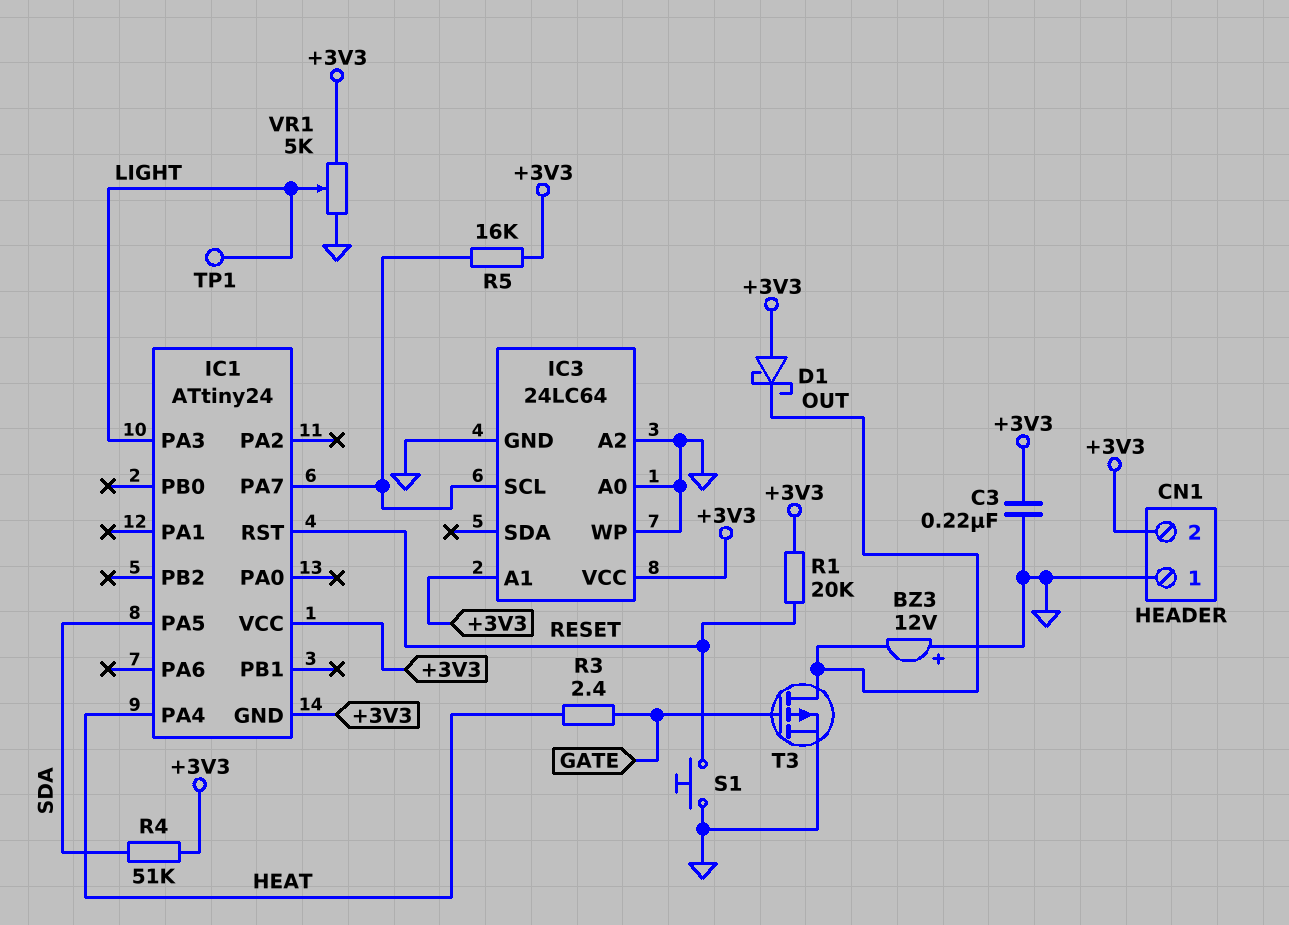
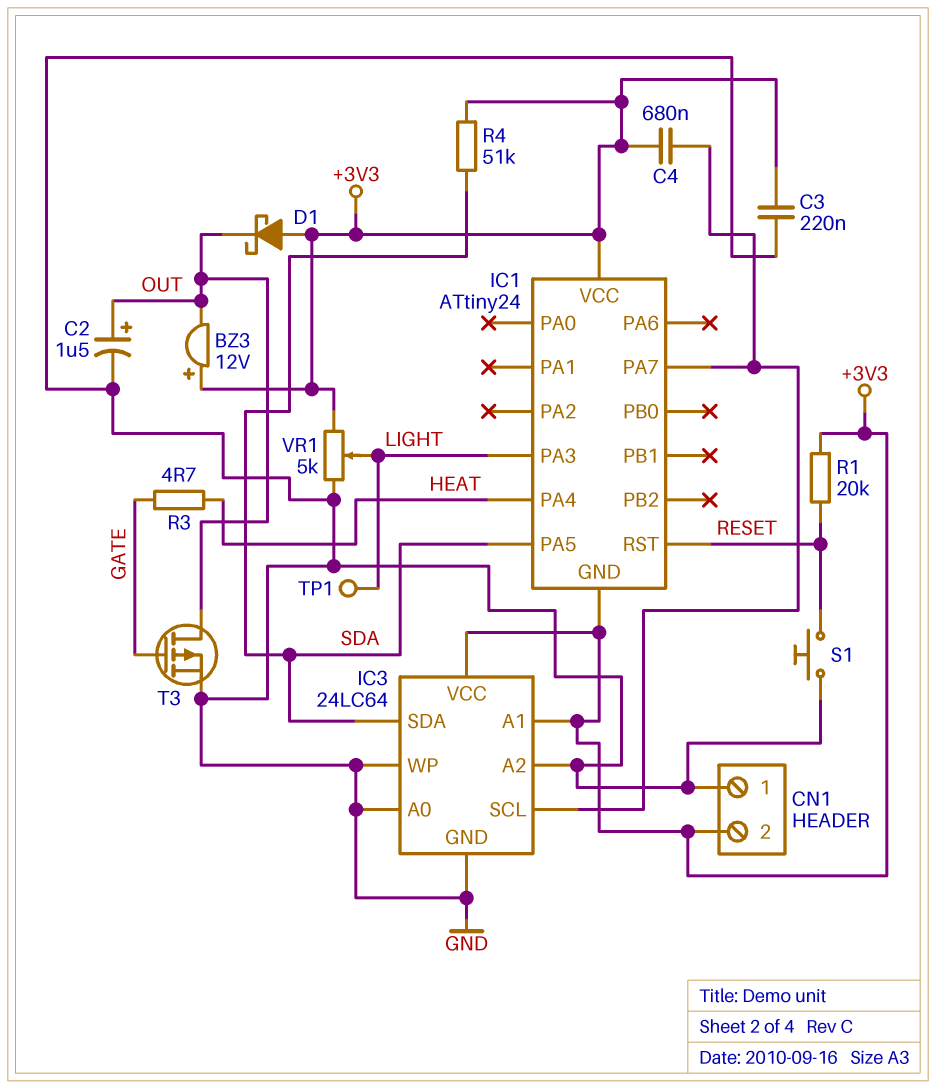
BZ3: buzzer 12V (plus GND, minus OUT) -> buzzer 12V (plus +3V3, minus OUT)
C2: none -> 1.5uF (plus OUT, minus GND)
C4: none -> 680nF (+3V3, IC1/PA7)
IC3 pin SDA: none -> SDA
R3: 2.4 (GATE, HEAT) -> 4.7 (GATE, HEAT)
R5: 16k (+3V3, IC1/PA7) -> none

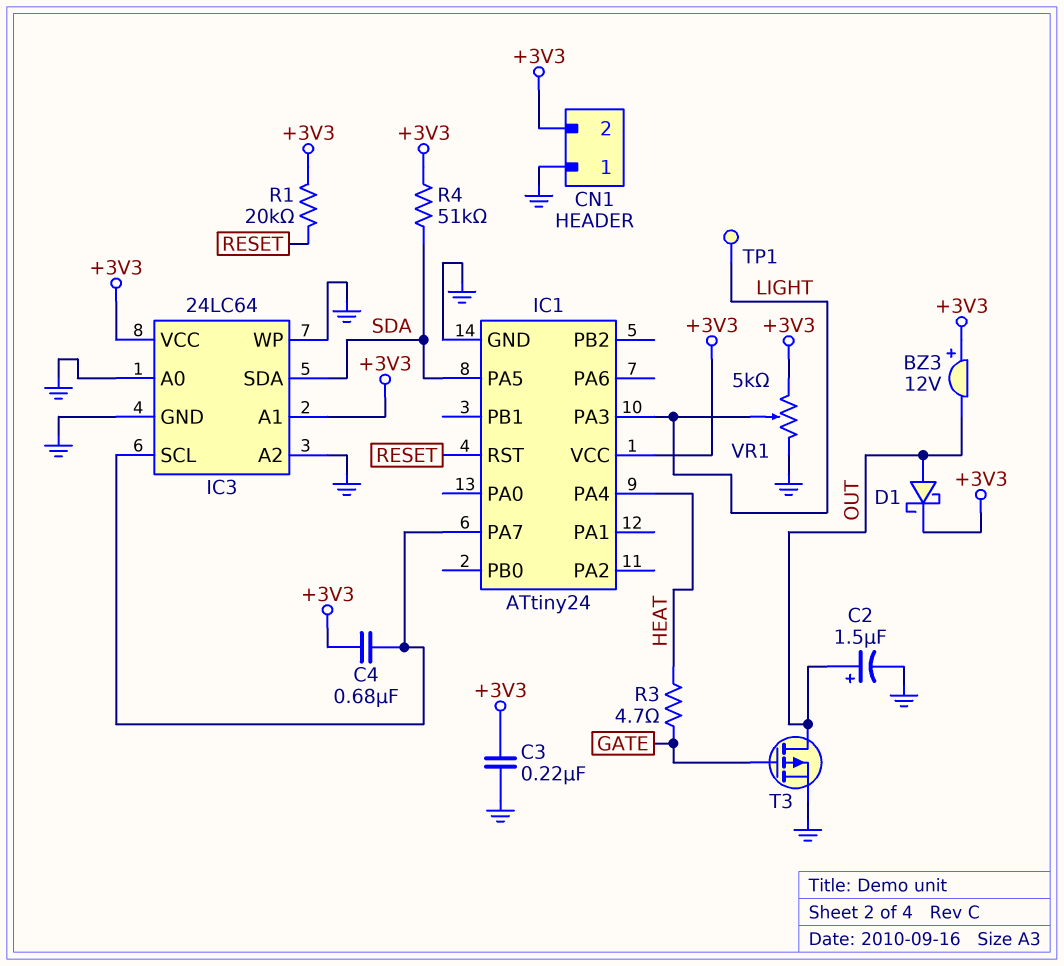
D1: schottky (A +3V3, K OUT) -> schottky (A OUT, K +3V3)
IC1 pin GND: +3V3 -> GND
S1: button (GND, RESET) -> none

